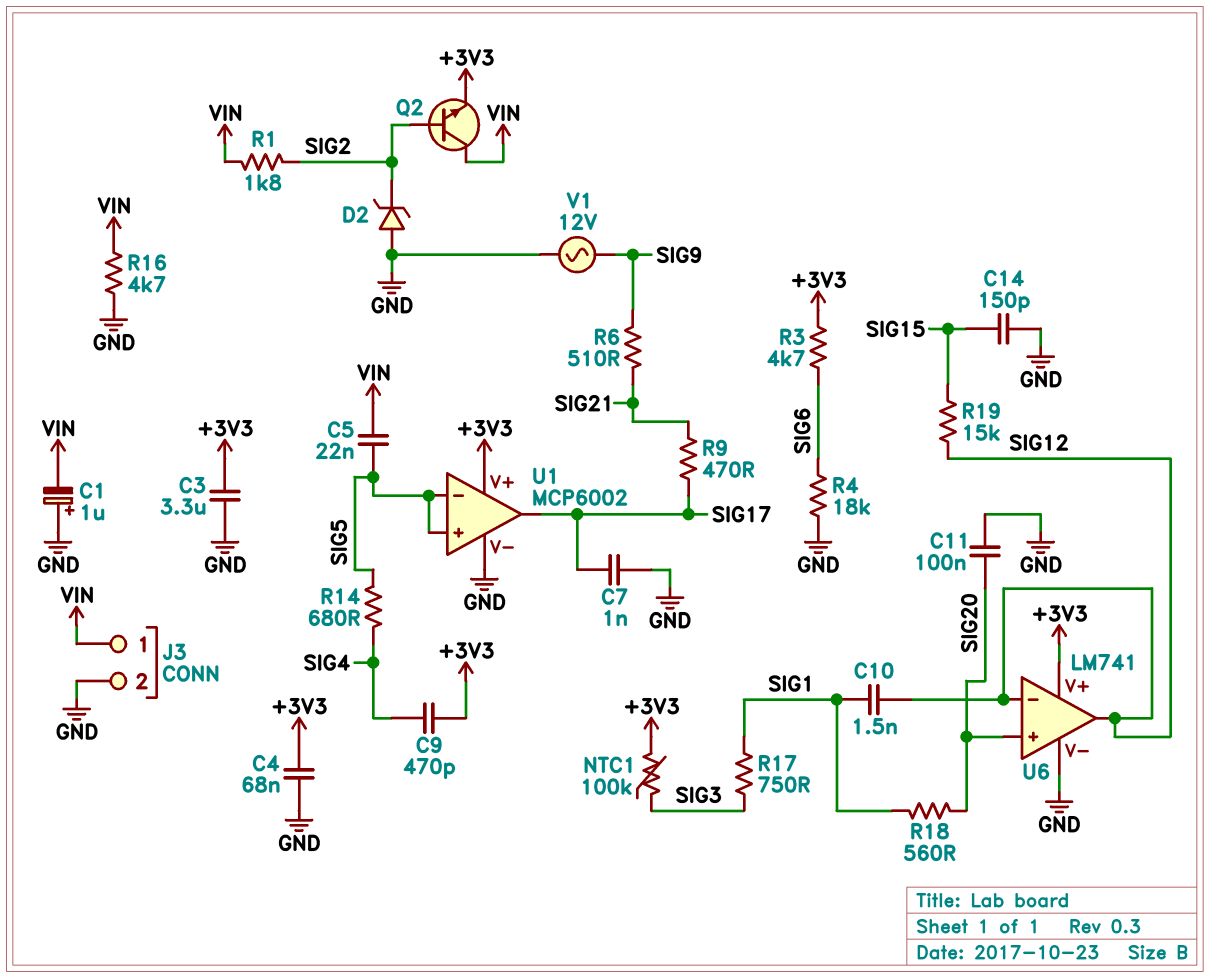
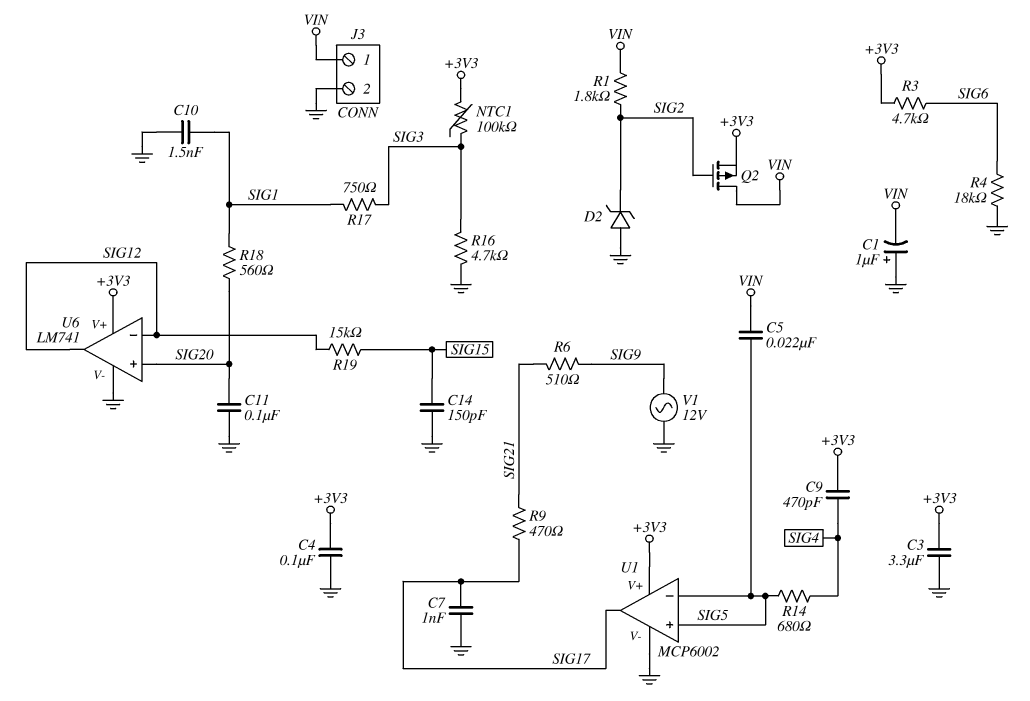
C4: 68nF (+3V3, GND) -> 100nF (+3V3, GND)
C10: 1.5nF (SIG1, SIG12) -> 1.5nF (GND, SIG1)
Q2: NPN (B SIG2, C VIN, E +3V3) -> PMOS (G SIG2, D VIN, S +3V3)
R16: 4.7k (GND, VIN) -> 4.7k (GND, SIG3)

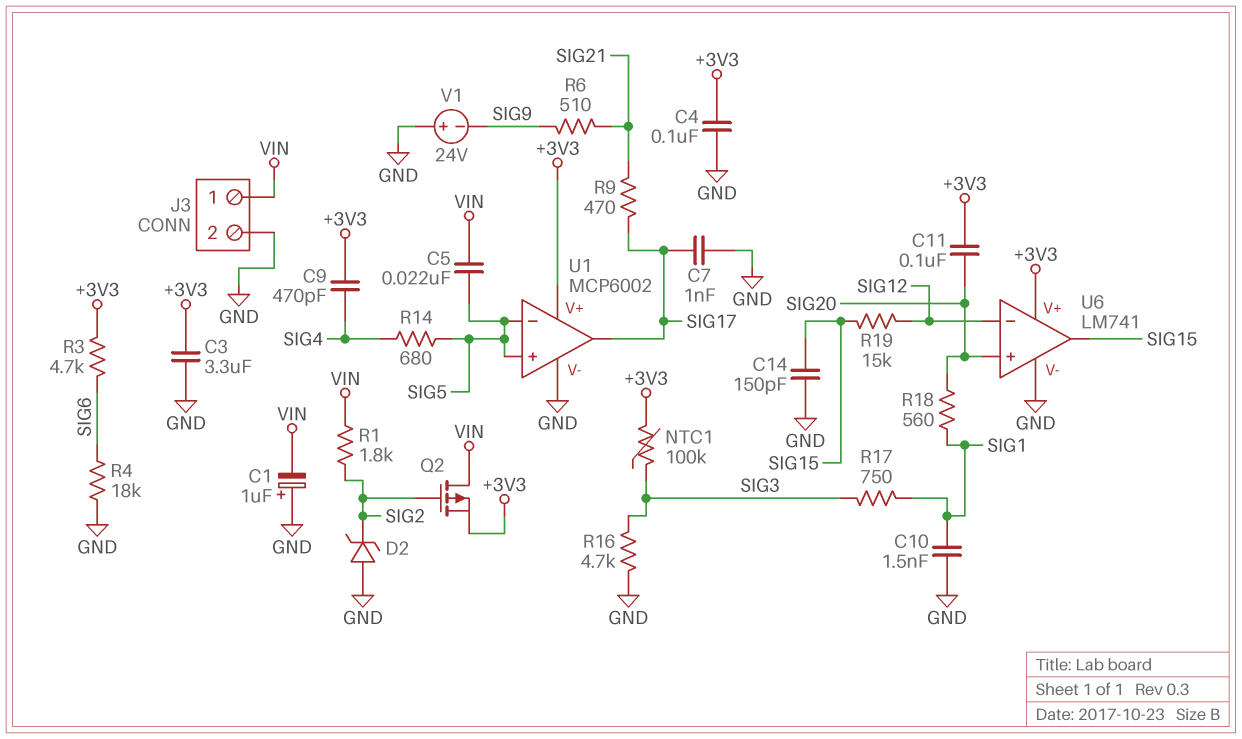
C11: 100nF (GND, SIG20) -> 100nF (+3V3, SIG20)
U6 pin out: SIG12 -> SIG15
V1: AC 12V (GND, SIG9) -> 24V (plus GND, minus SIG9)

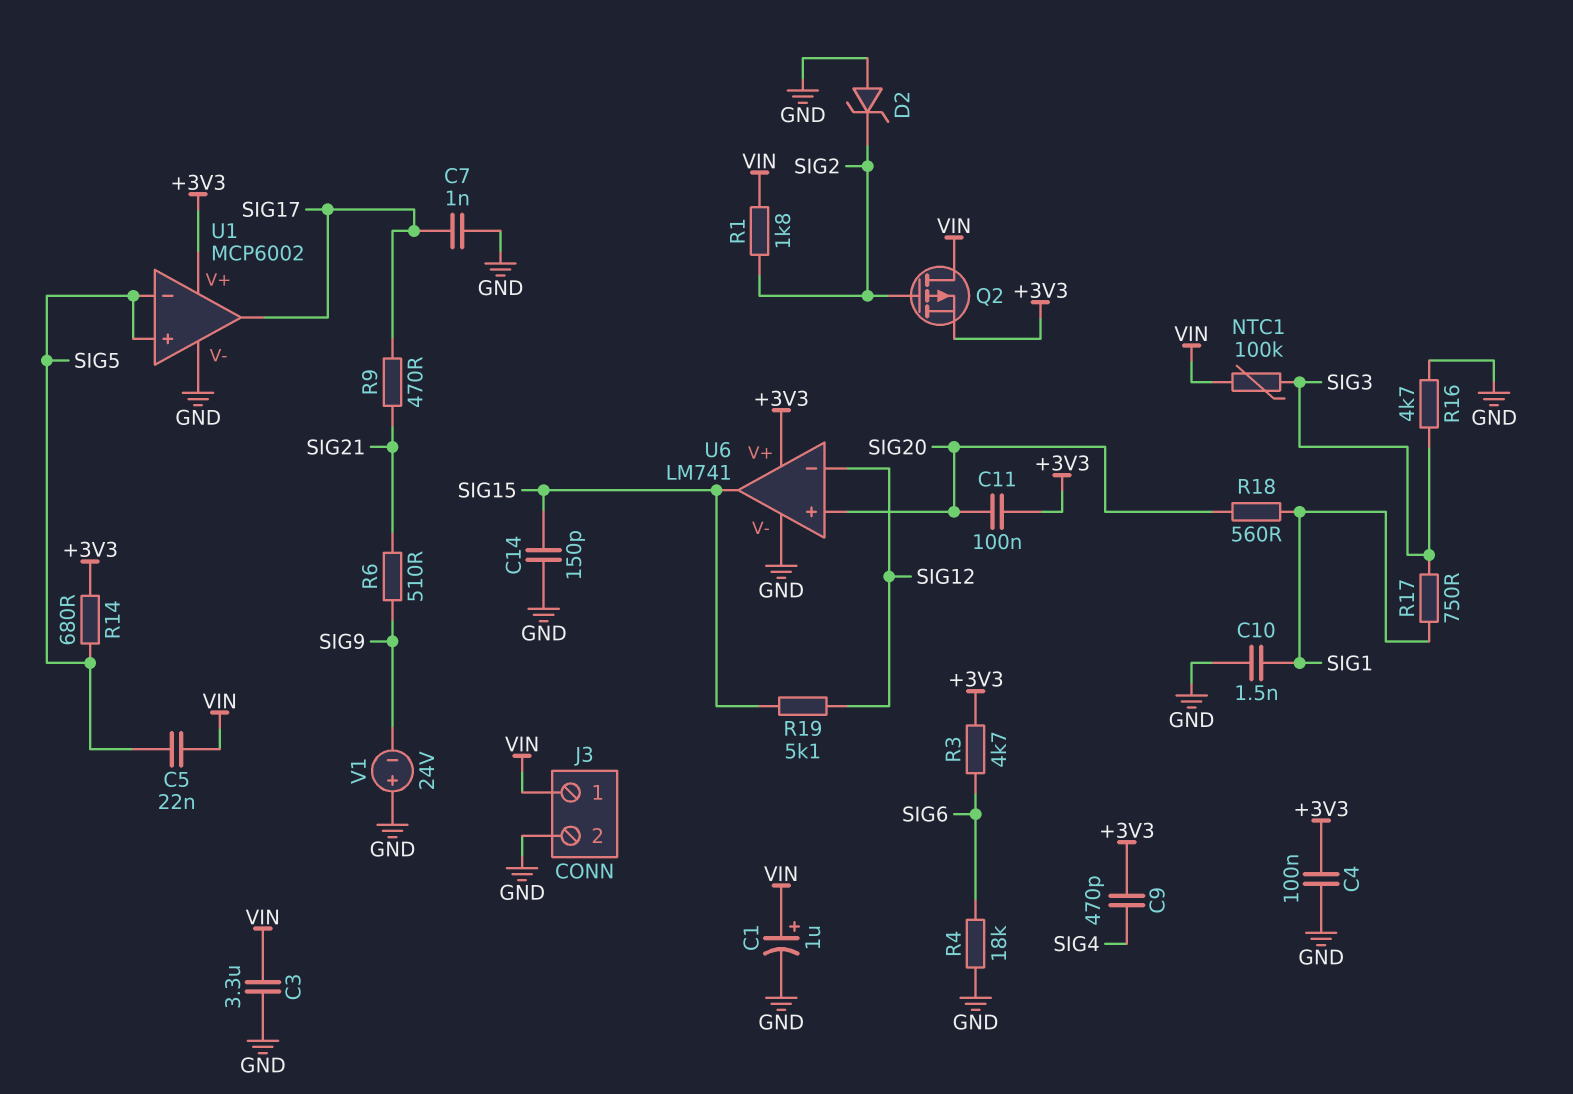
C1: 1uF (plus GND, minus VIN) -> 1uF (plus VIN, minus GND)
C3: 3.3uF (+3V3, GND) -> 3.3uF (GND, VIN)
NTC1: 100k (+3V3, SIG3) -> 100k (SIG3, VIN)
R14: 680 (SIG4, SIG5) -> 680 (+3V3, SIG5)
R19: 15k (SIG12, SIG15) -> 5.1k (SIG12, SIG15)

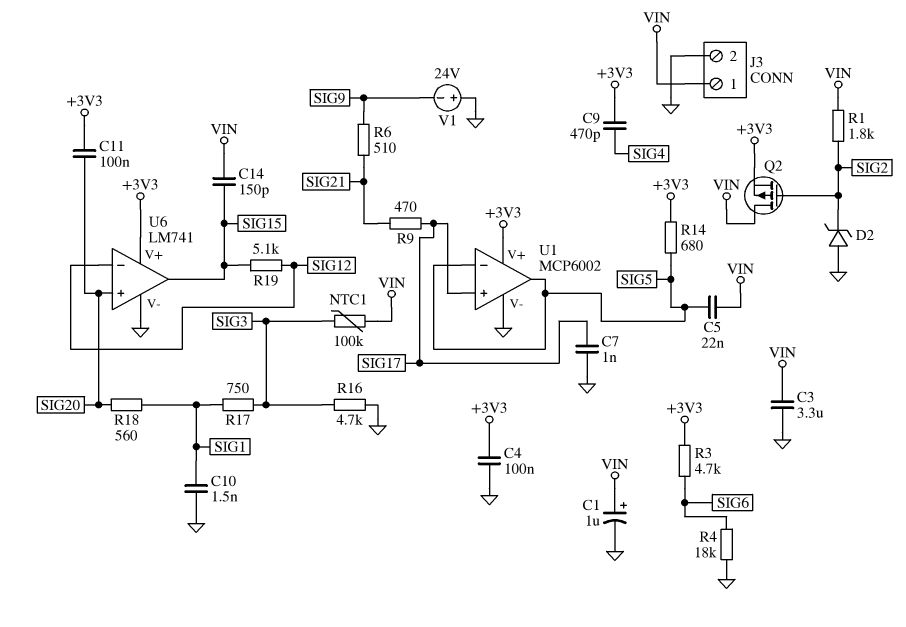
C14: 150pF (GND, SIG15) -> 150pF (SIG15, VIN)
U1 pin in+: SIG5 -> SIG17
U1 pin out: SIG17 -> SIG5

